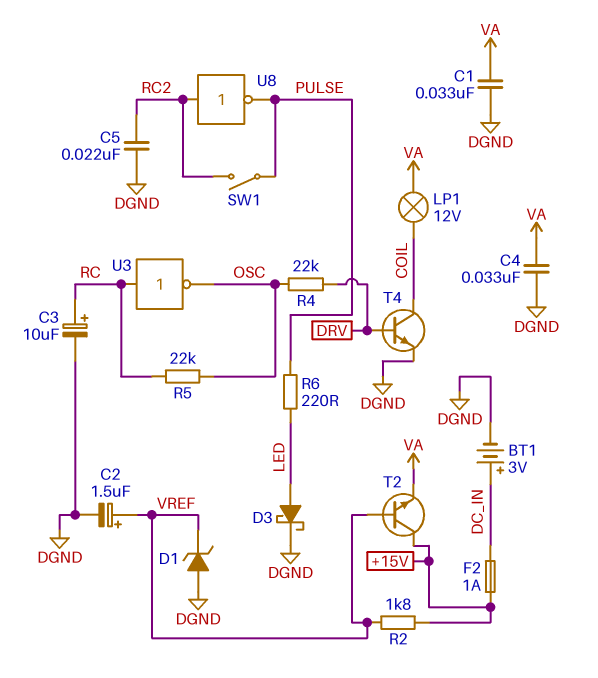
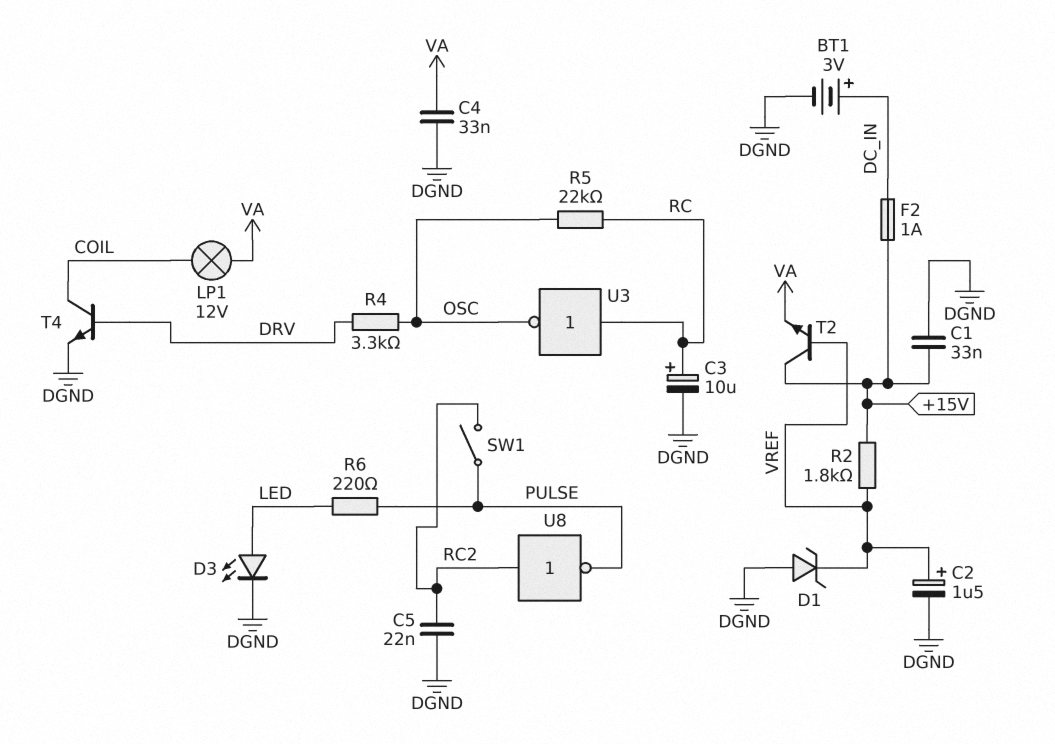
C1: 33nF (DGND, VA) -> 33nF (+15V, DGND)
D3: schottky (A LED, K DGND) -> LED (A LED, K DGND)
R4: 22k (DRV, OSC) -> 3.3k (DRV, OSC)

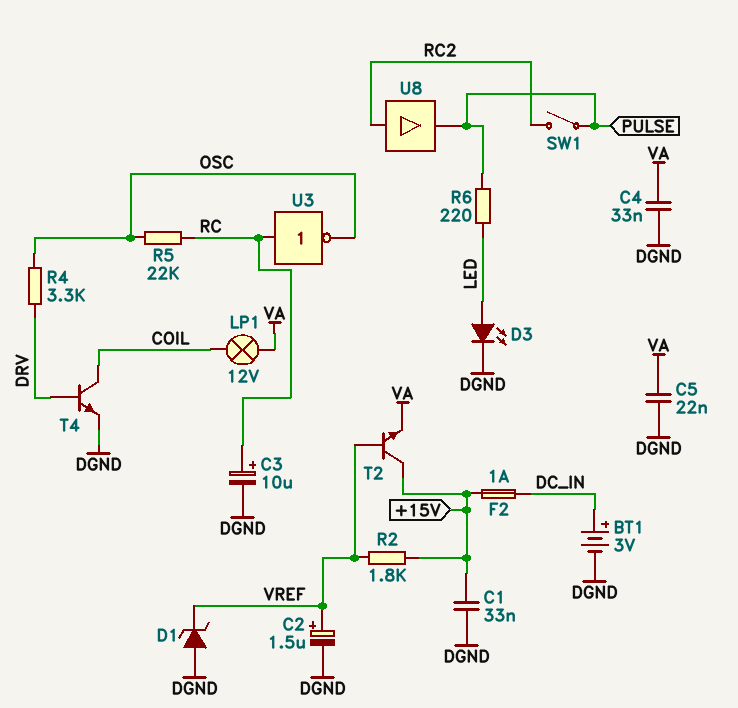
C5: 22nF (DGND, RC2) -> 22nF (DGND, VA)
U8: NOT (in RC2, out PULSE) -> buffer (in RC2, out PULSE)

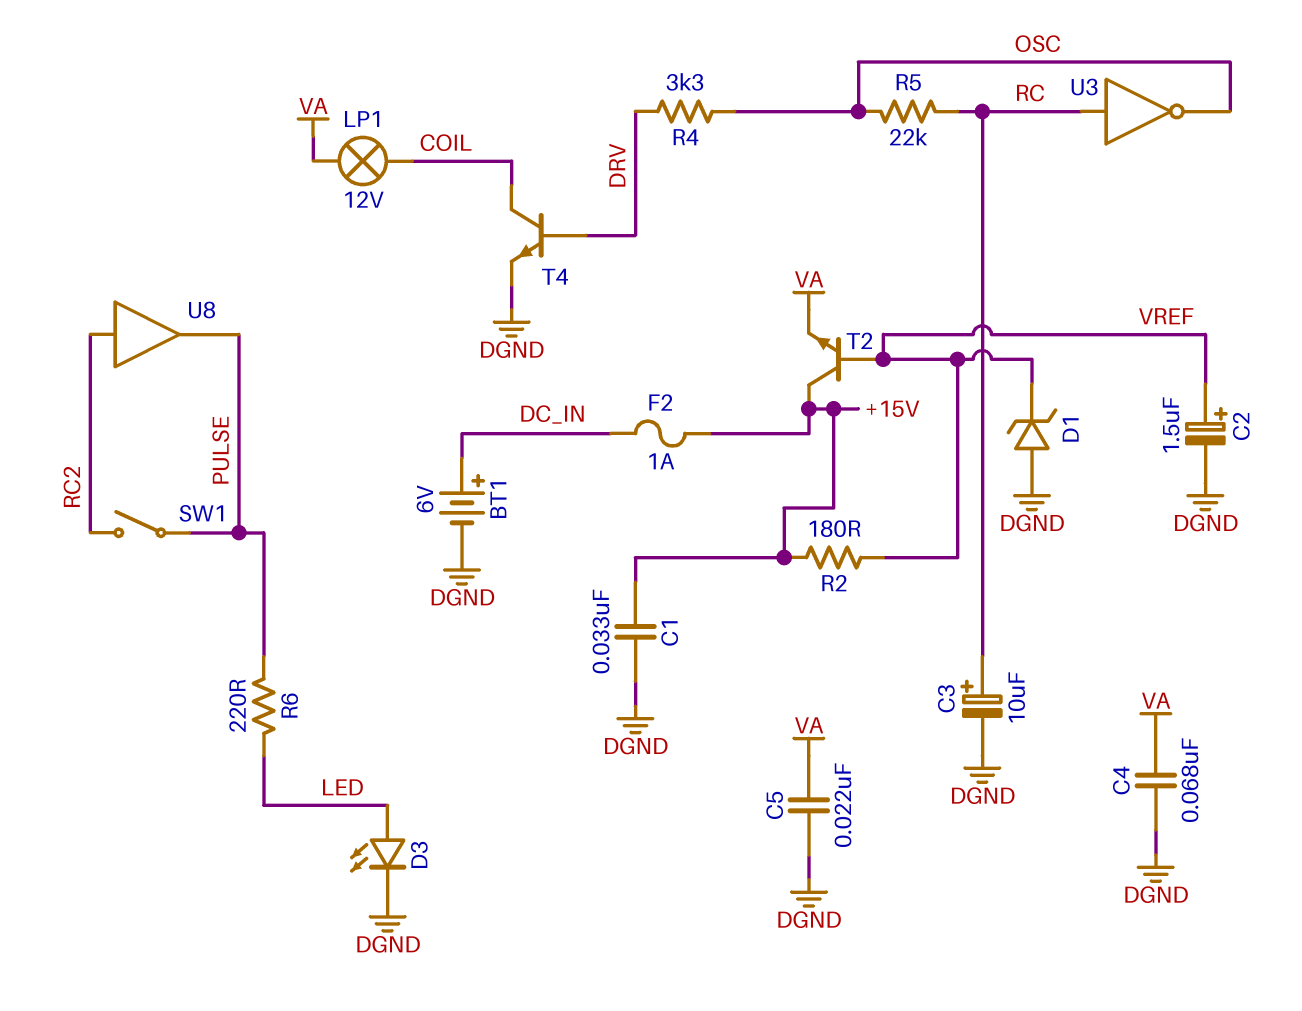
BT1: 3V (plus DC_IN, minus DGND) -> 6V (plus DC_IN, minus DGND)
C4: 33nF (DGND, VA) -> 68nF (DGND, VA)
R2: 1.8k (+15V, VREF) -> 180 (+15V, VREF)

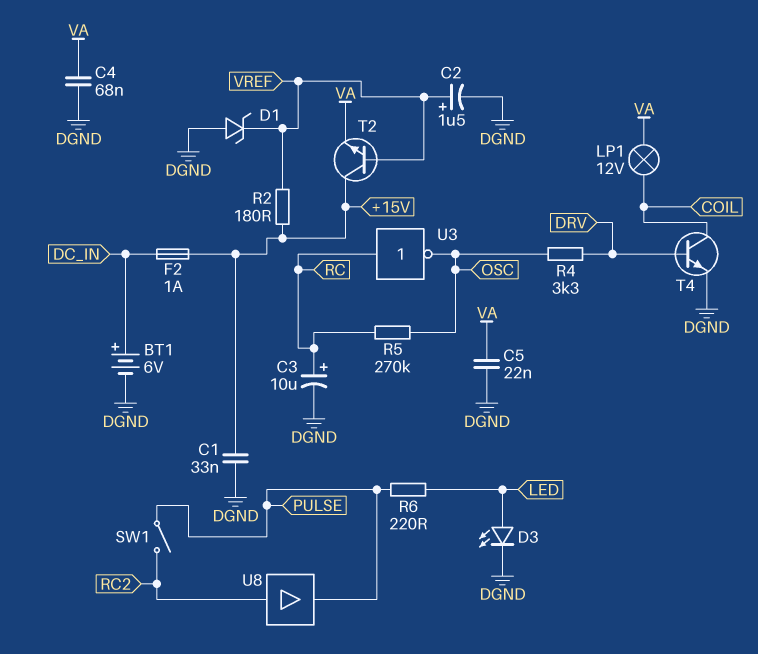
R5: 22k (OSC, RC) -> 270k (OSC, RC)

